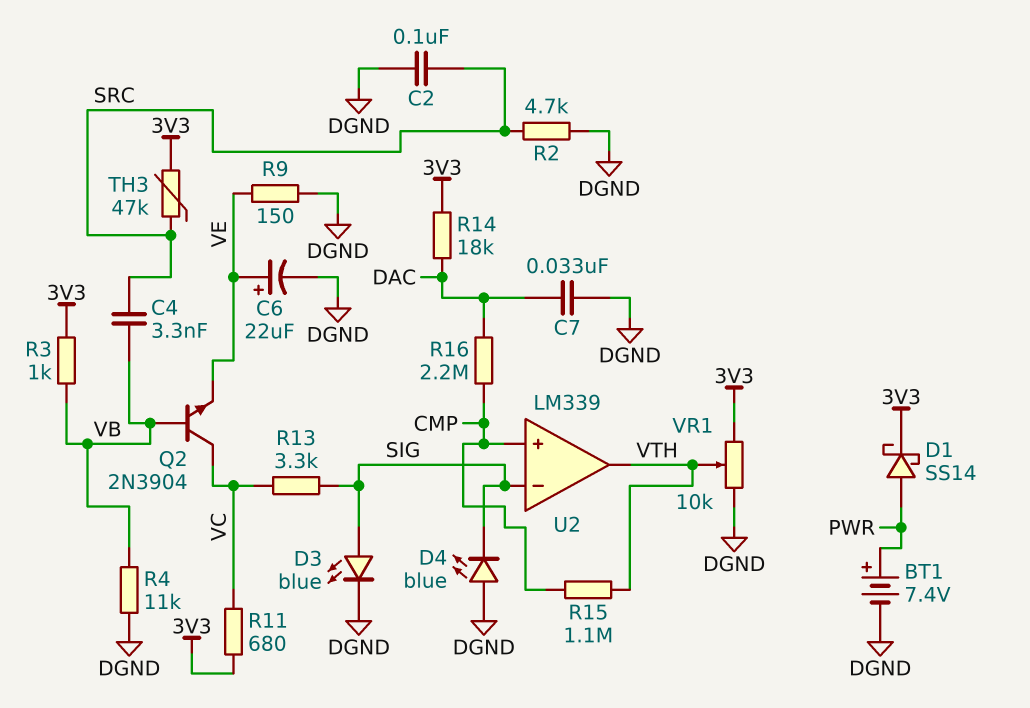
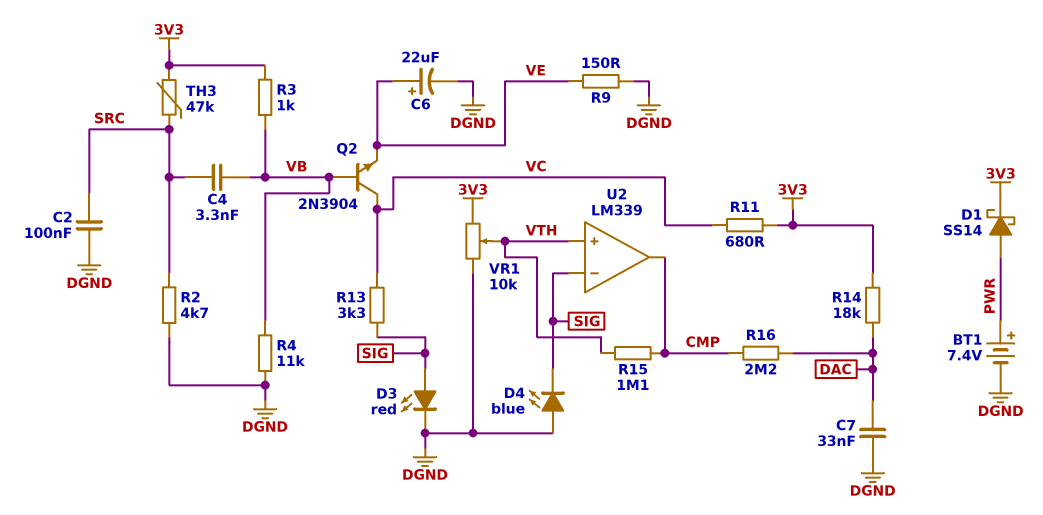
D3: LED blue (A SIG, K DGND) -> LED red (A SIG, K DGND)
U2 pin in+: CMP -> VTH
U2 pin out: VTH -> CMP

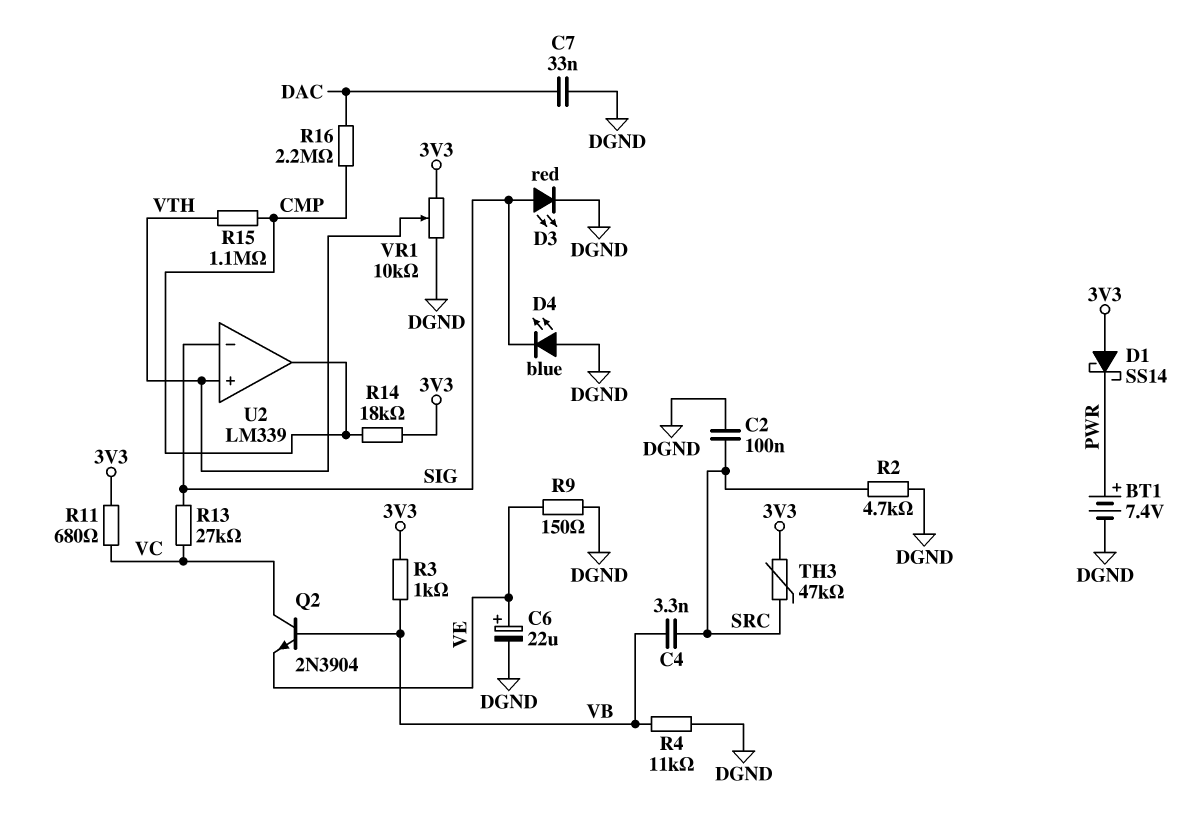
D1: schottky SS14 (A PWR, K 3V3) -> schottky SS14 (A 3V3, K PWR)
R13: 3.3k (SIG, VC) -> 27k (SIG, VC)
R14: 18k (3V3, DAC) -> 18k (3V3, CMP)

